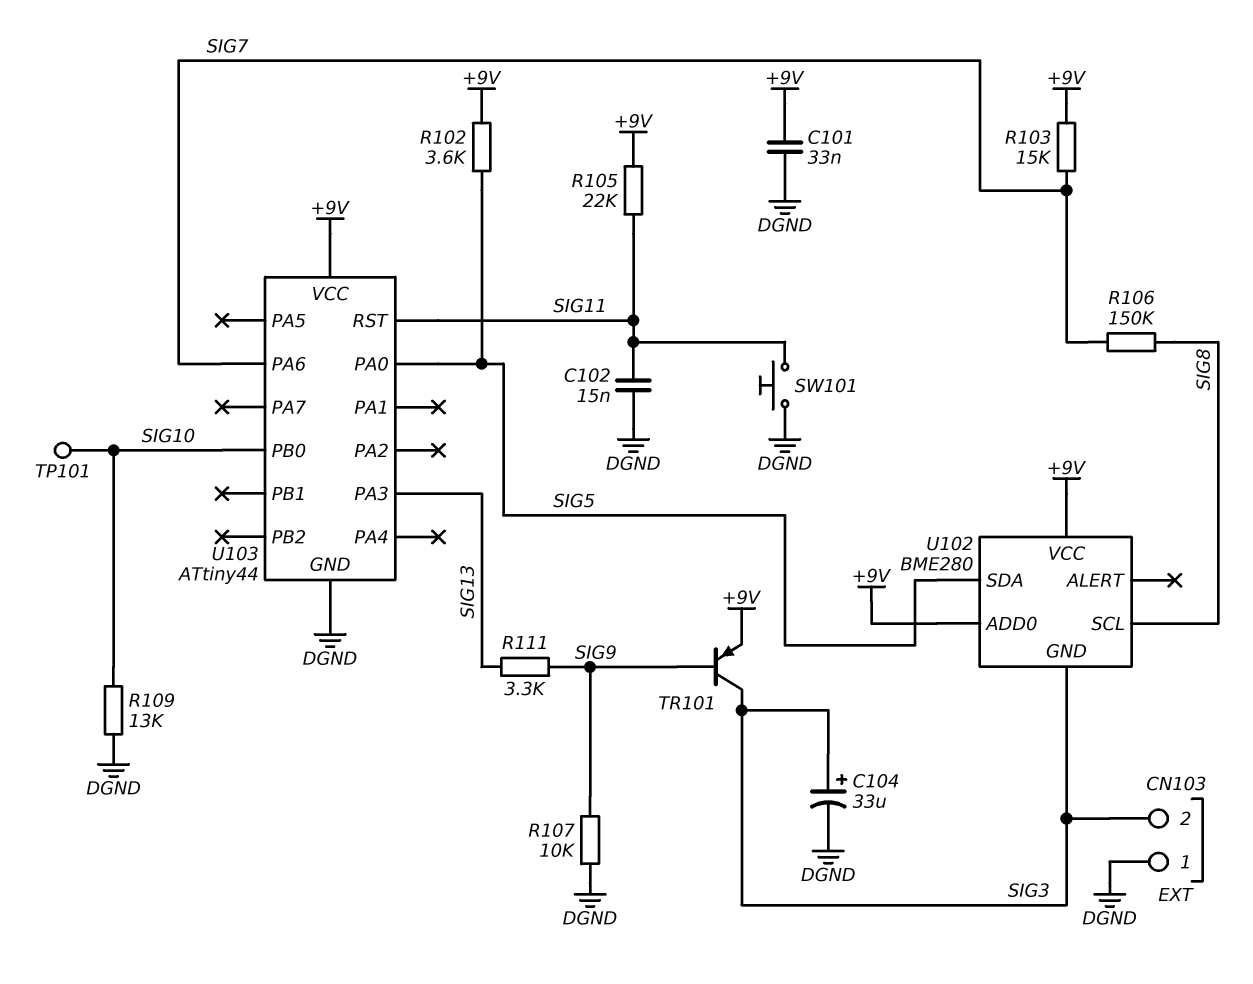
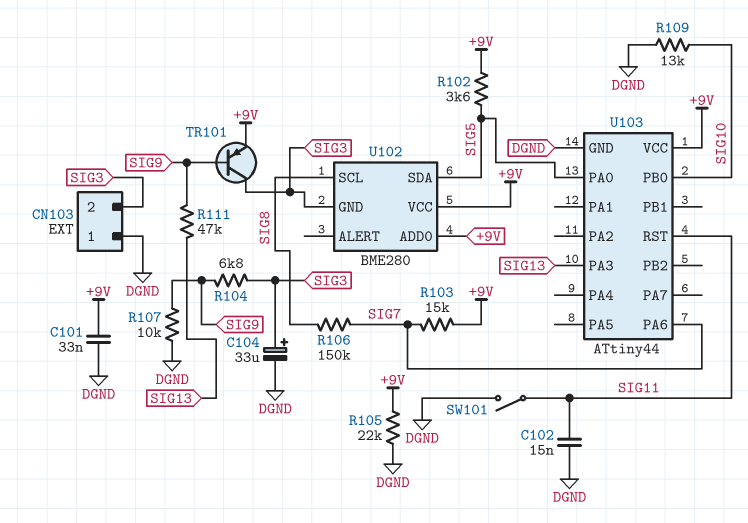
R104: none -> 6.8k (SIG3, SIG9)
R105: 22k (+9V, SIG11) -> 22k (+9V, DGND)
R111: 3.3k (SIG9, SIG13) -> 47k (SIG9, SIG13)
SW101: button (DGND, SIG11) -> switch (DGND, SIG11)
TP101: test point (SIG10) -> none

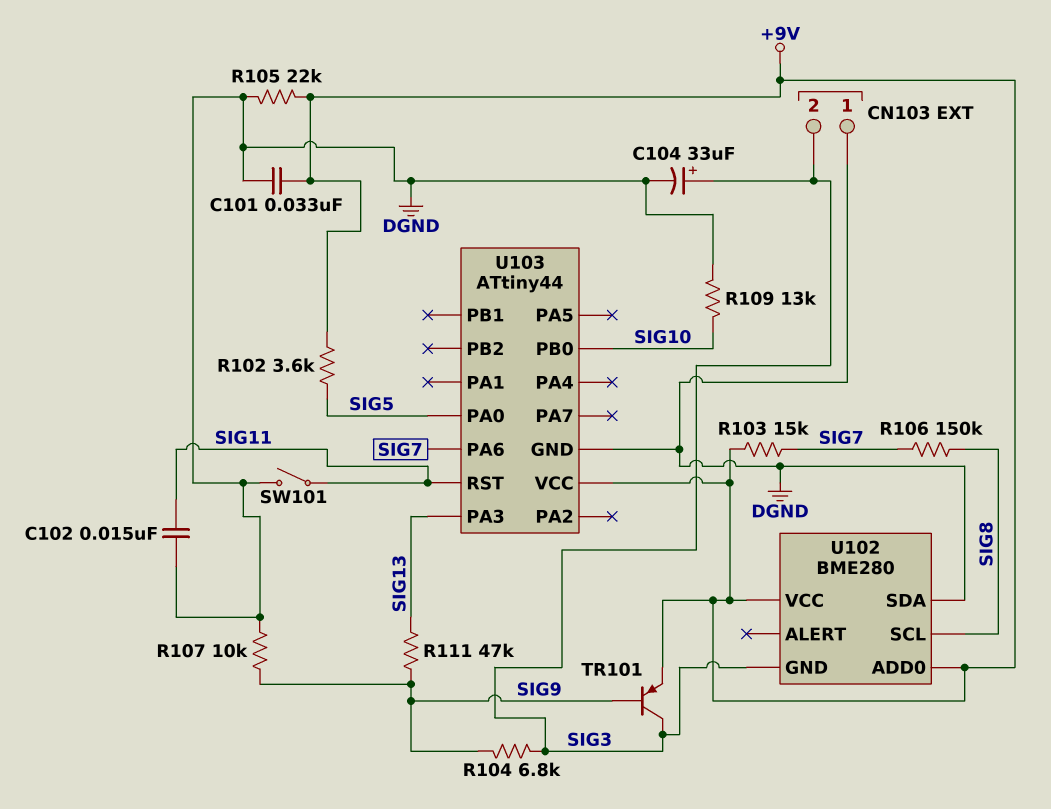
U102 pin SDA: SIG5 -> DGND

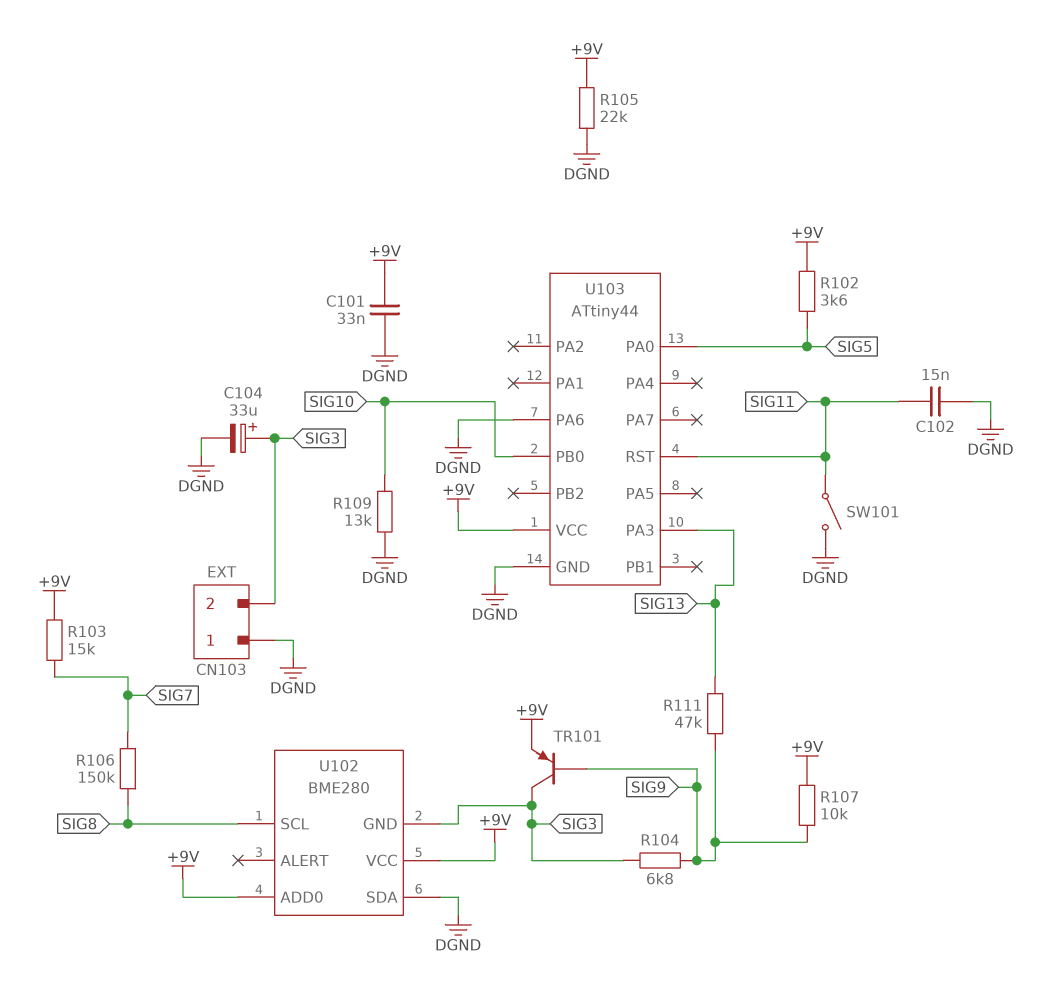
R107: 10k (DGND, SIG9) -> 10k (+9V, SIG9)
U103 pin PA6: SIG7 -> DGND

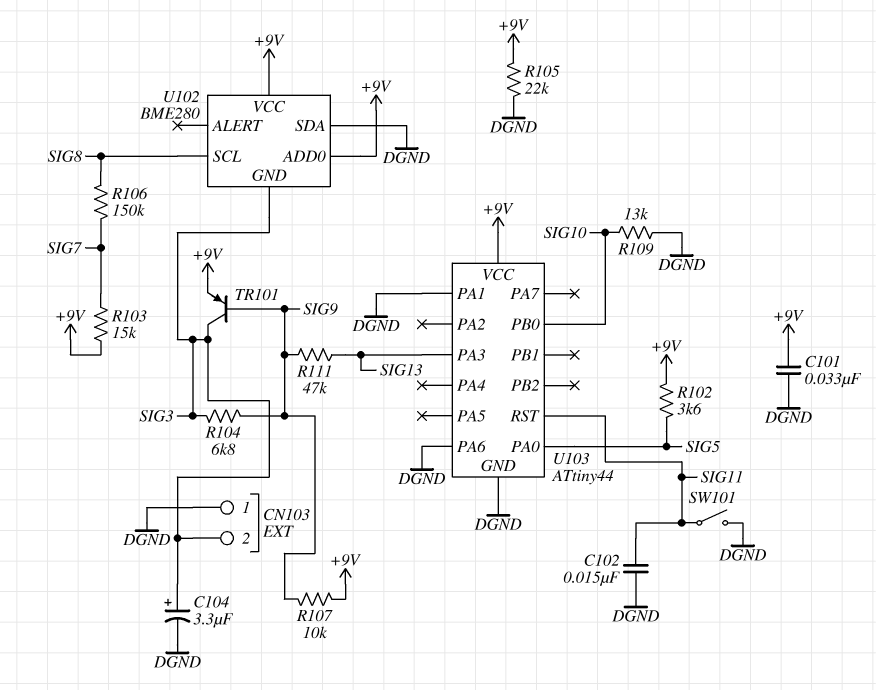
C104: 33uF (plus SIG3, minus DGND) -> 3.3uF (plus SIG3, minus DGND)
U103 pin PA1: none -> DGND

